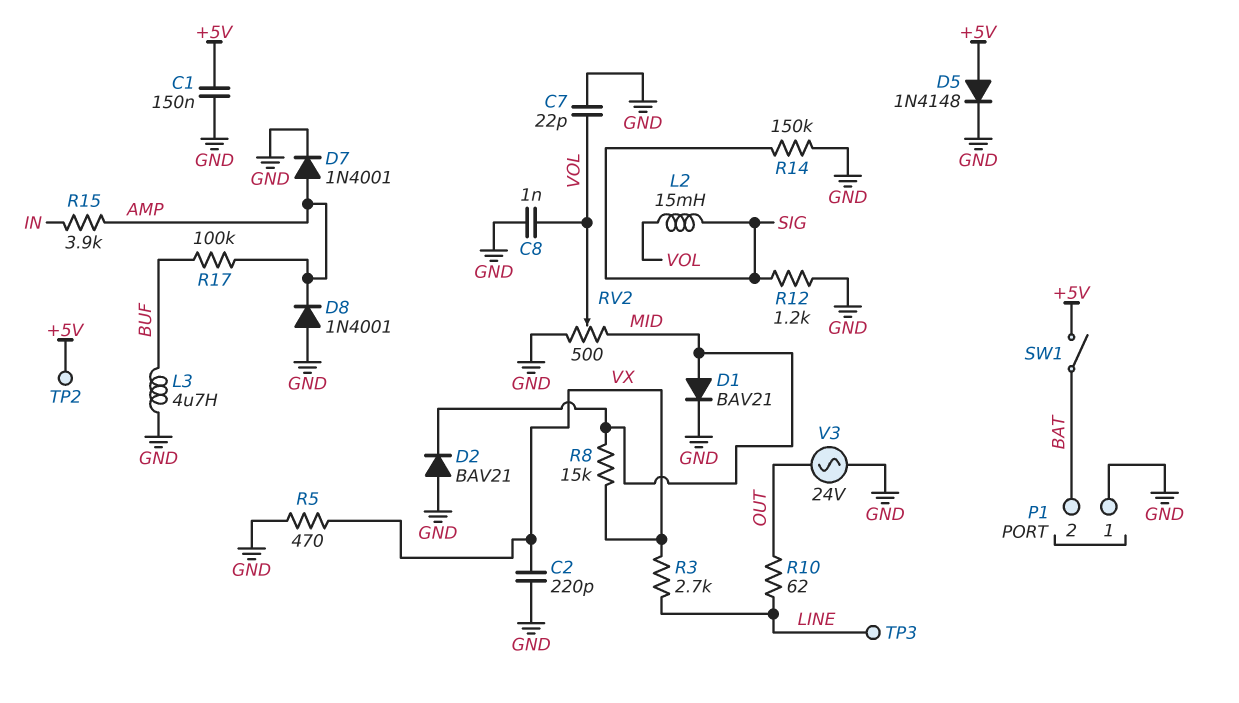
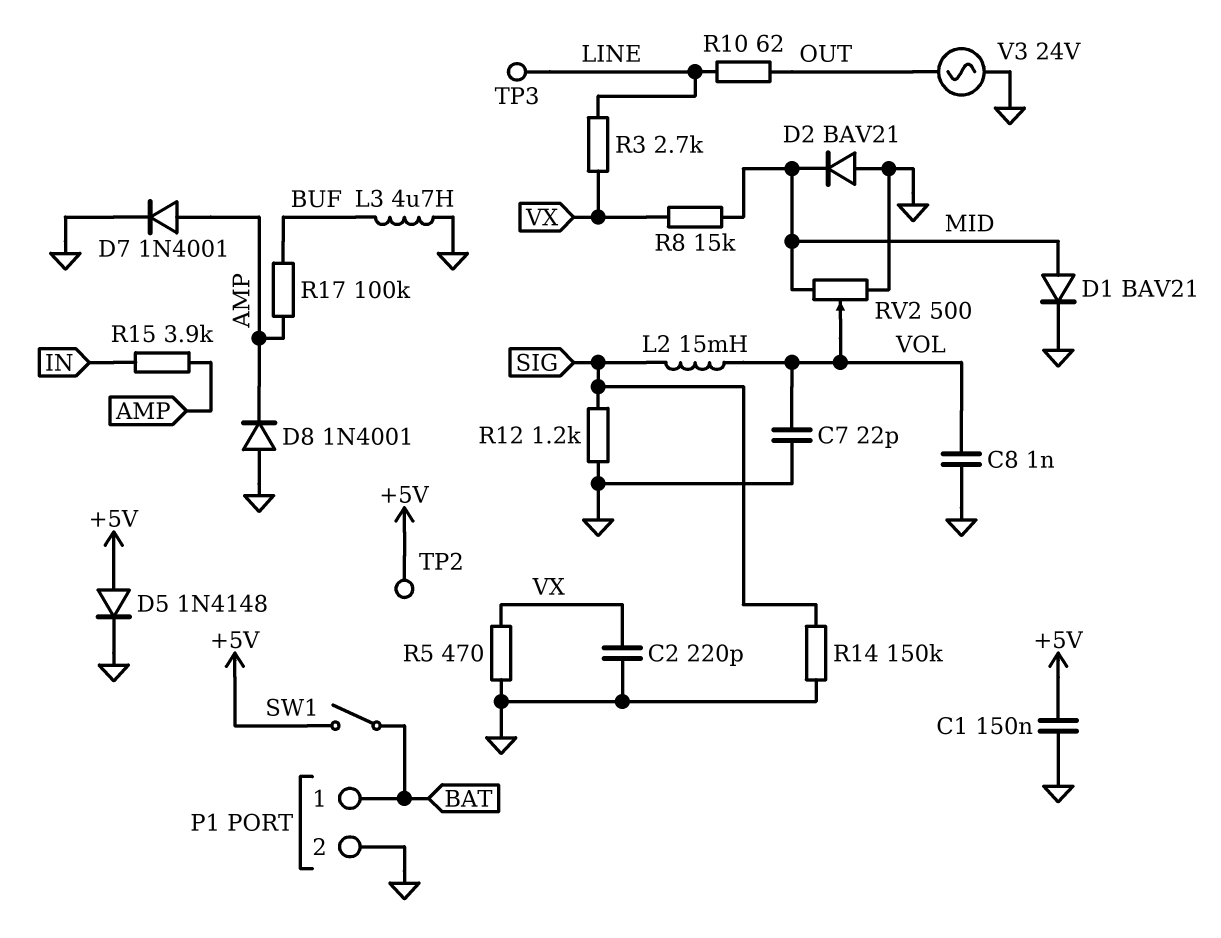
P1 pin 1: GND -> BAT
P1 pin 2: BAT -> GND

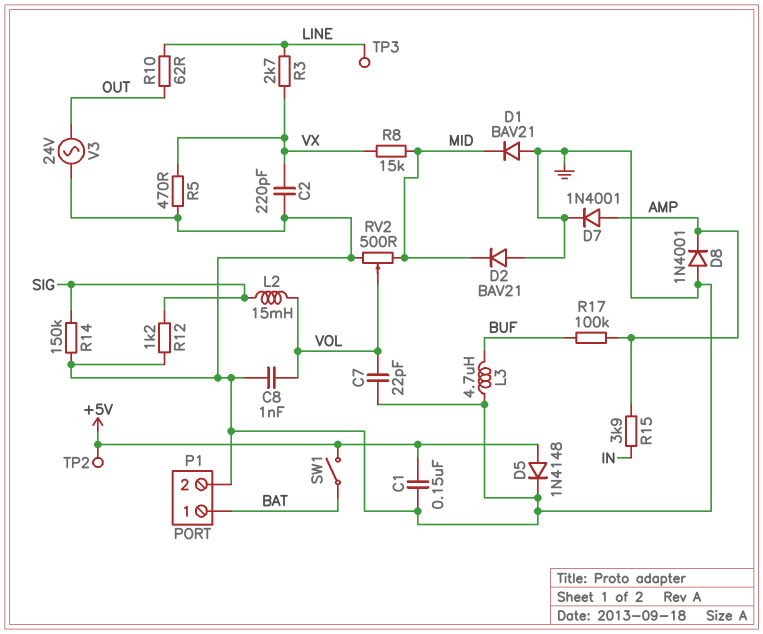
D1: diode BAV21 (A MID, K GND) -> diode BAV21 (A GND, K MID)

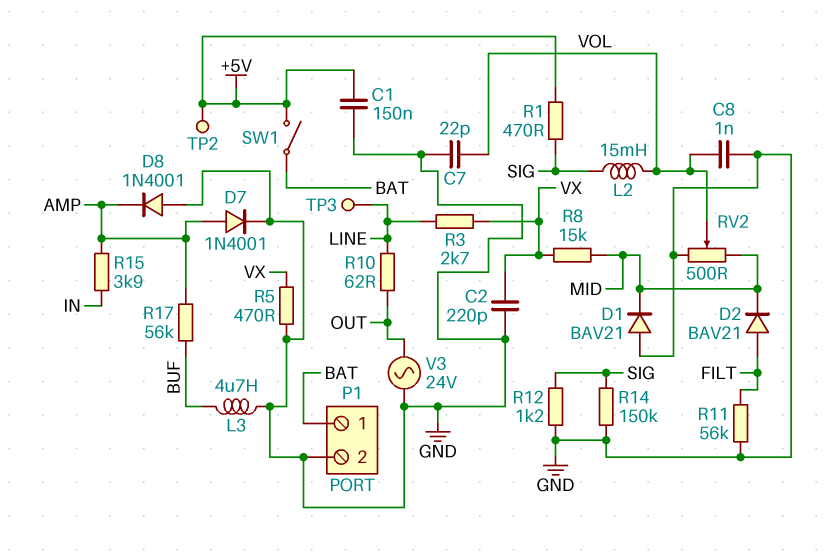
D2: diode BAV21 (A GND, K MID) -> diode BAV21 (A FILT, K MID)
D5: diode 1N4148 (A +5V, K GND) -> none
R1: none -> 470 (+5V, SIG)
R11: none -> 56k (FILT, GND)
R17: 100k (AMP, BUF) -> 56k (AMP, BUF)

